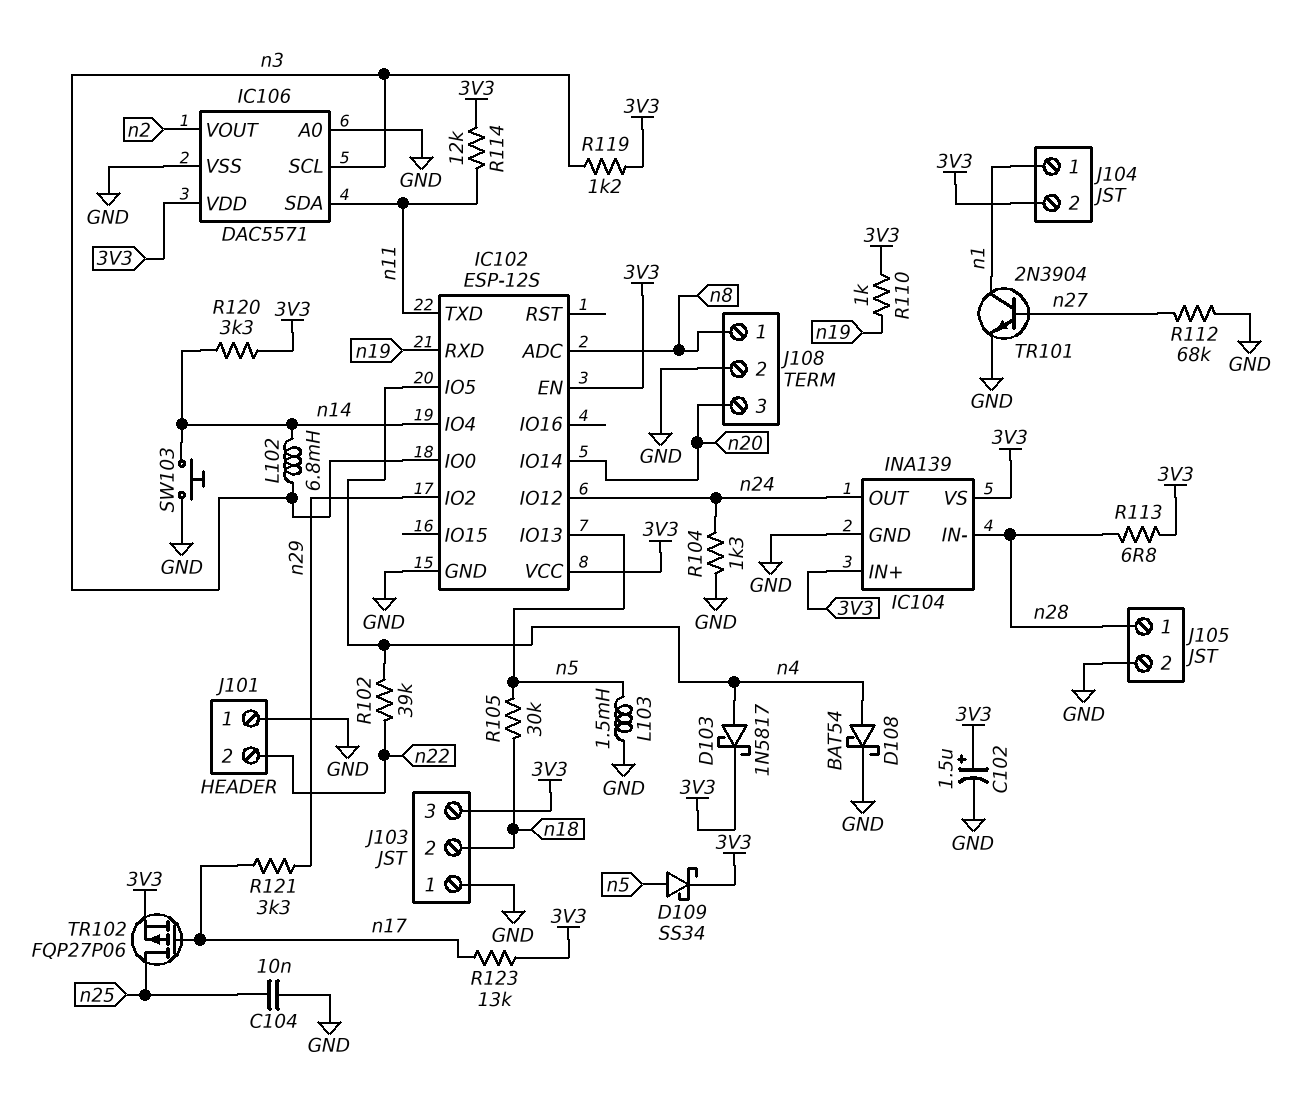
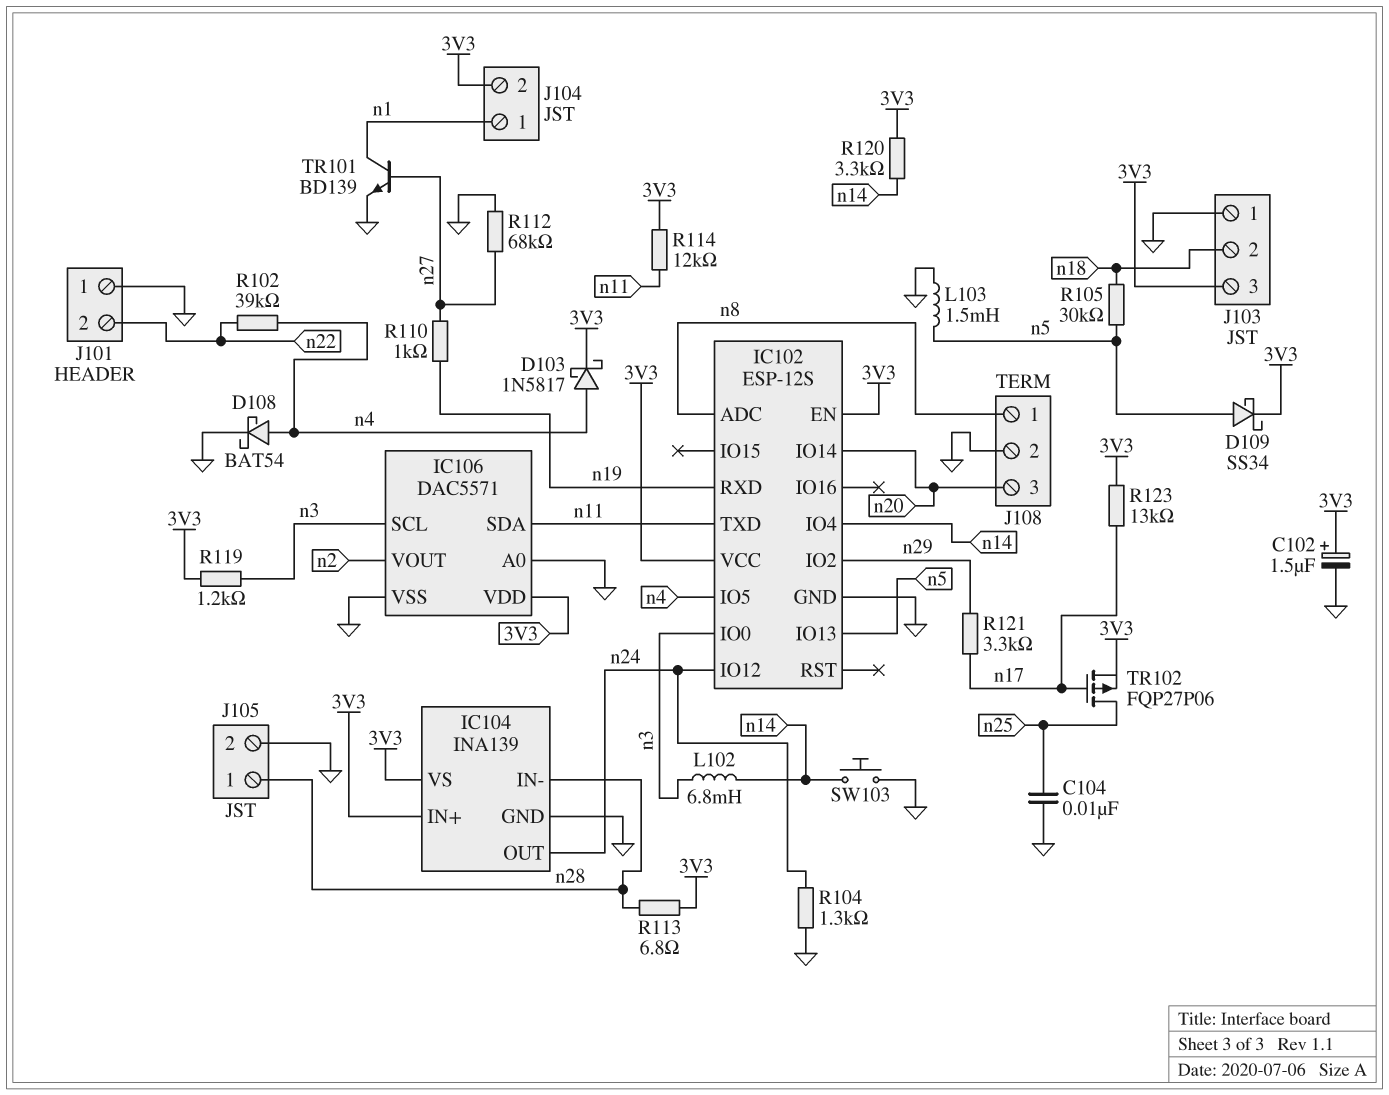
R110: 1k (3V3, n19) -> 1k (n19, n27)
TR101: NPN 2N3904 (B n27, C n1, E GND) -> NPN BD139 (B n27, C n1, E GND)

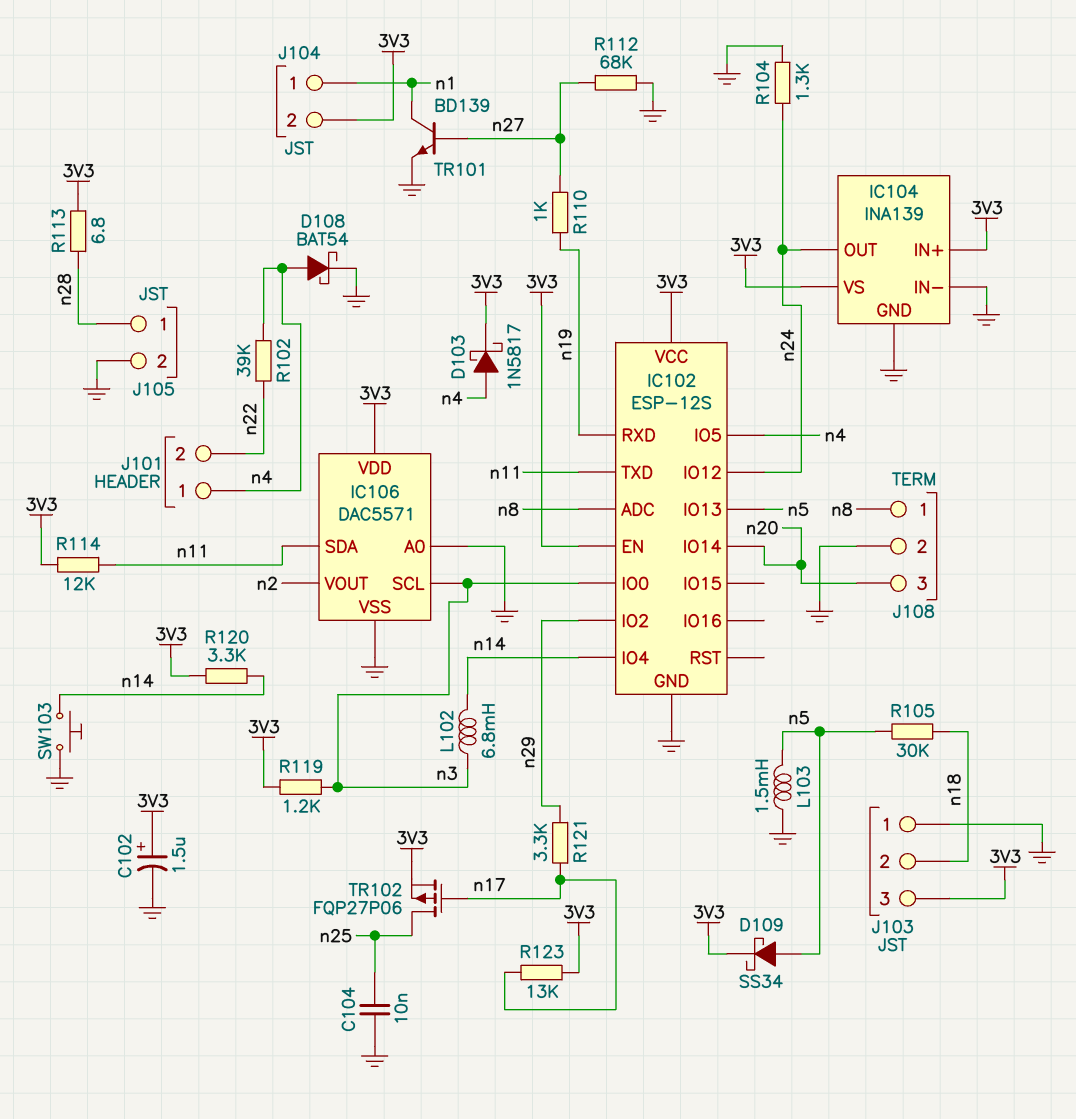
IC104 pin IN-: n28 -> GND
J101 pin 1: GND -> n4

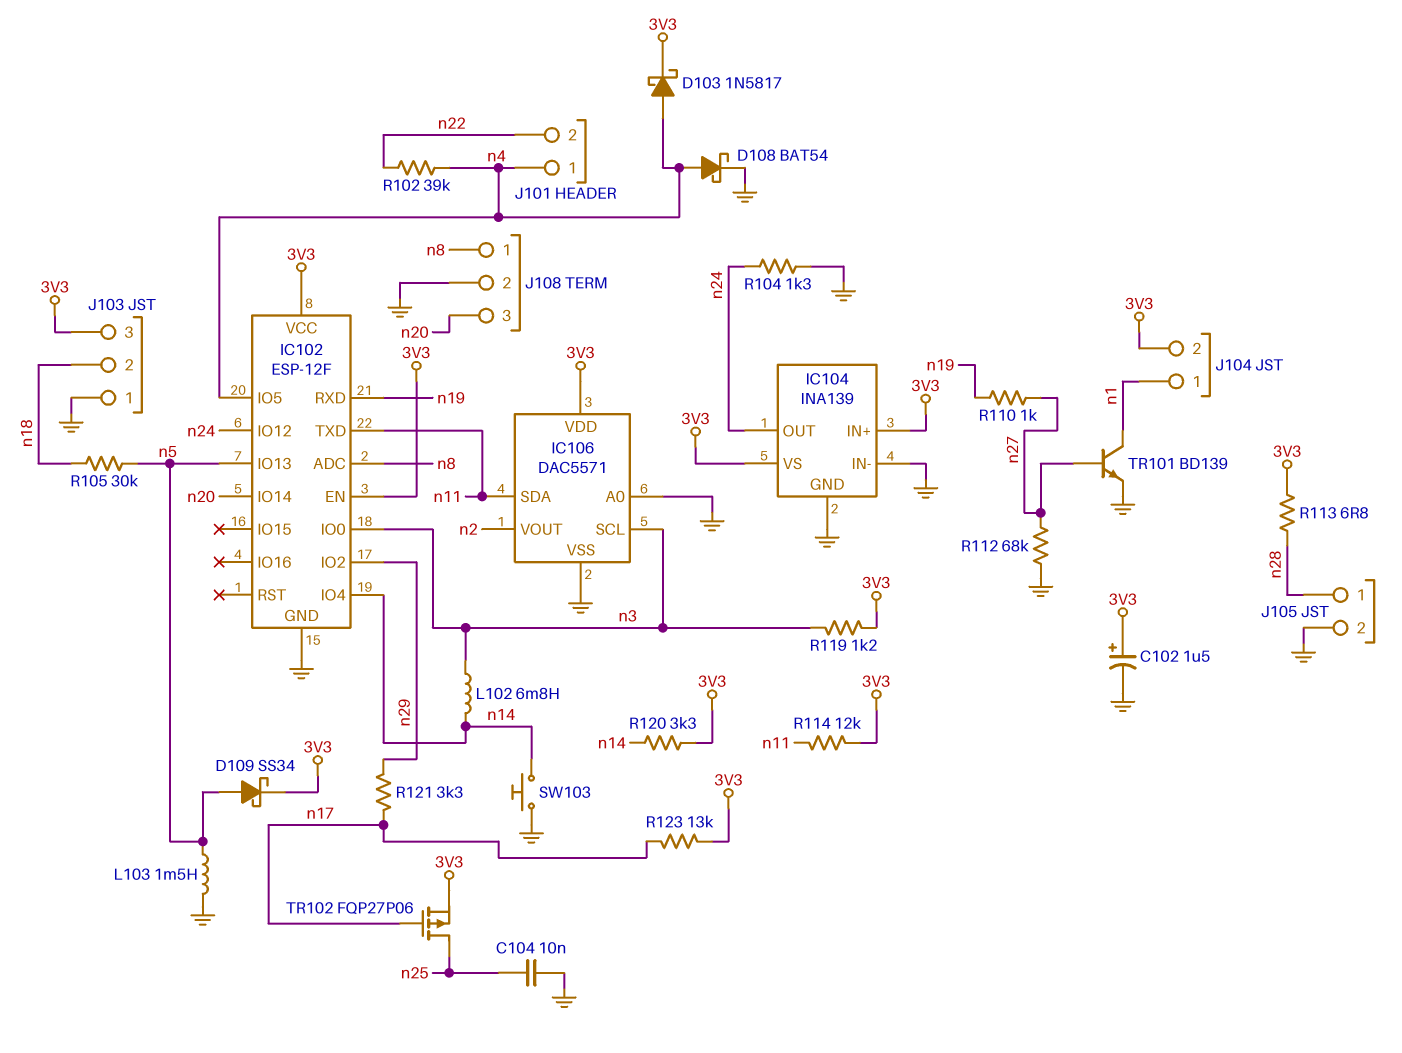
IC102: ESP-12S -> ESP-12F

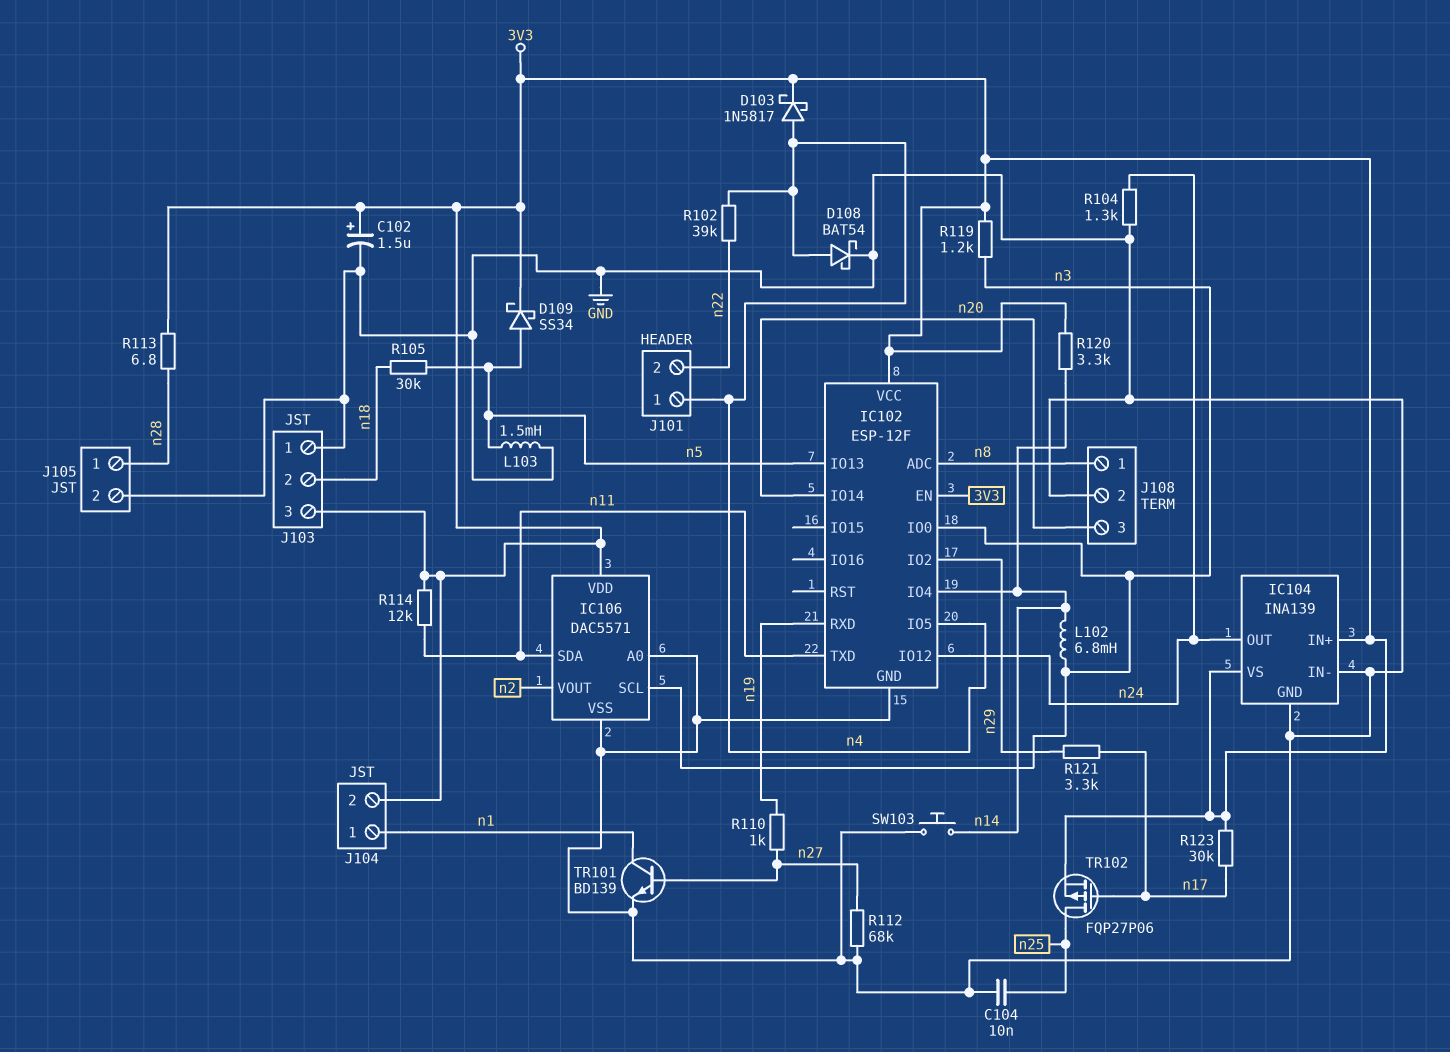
R123: 13k (3V3, n17) -> 30k (3V3, n17)

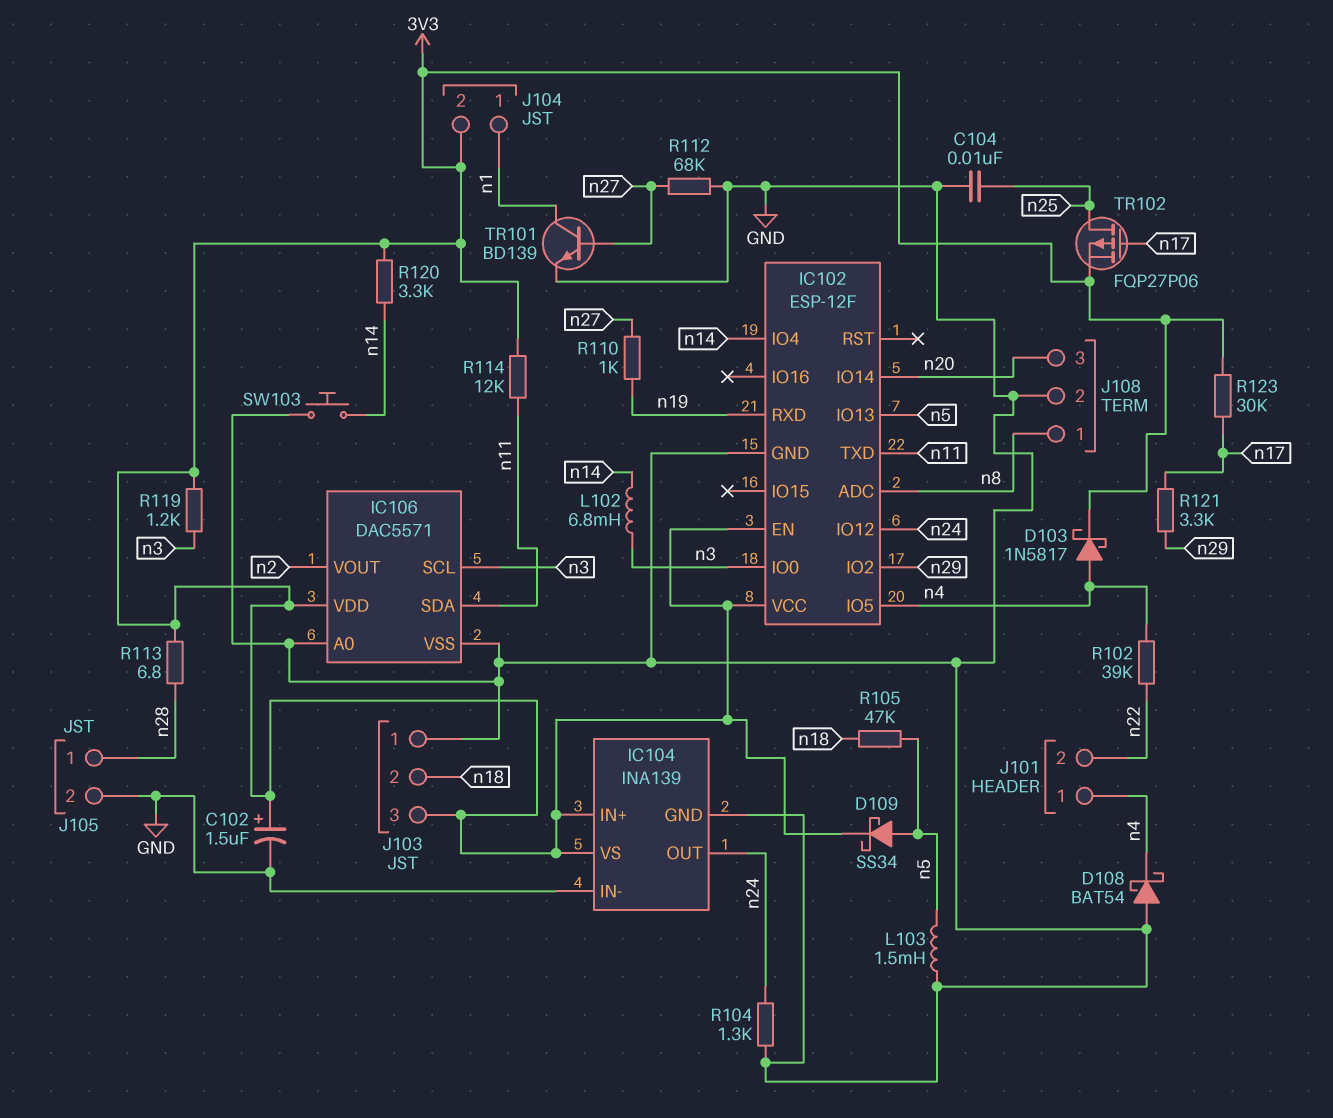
D108: schottky BAT54 (A n4, K GND) -> schottky BAT54 (A GND, K n4)
R105: 30k (n5, n18) -> 47k (n5, n18)

